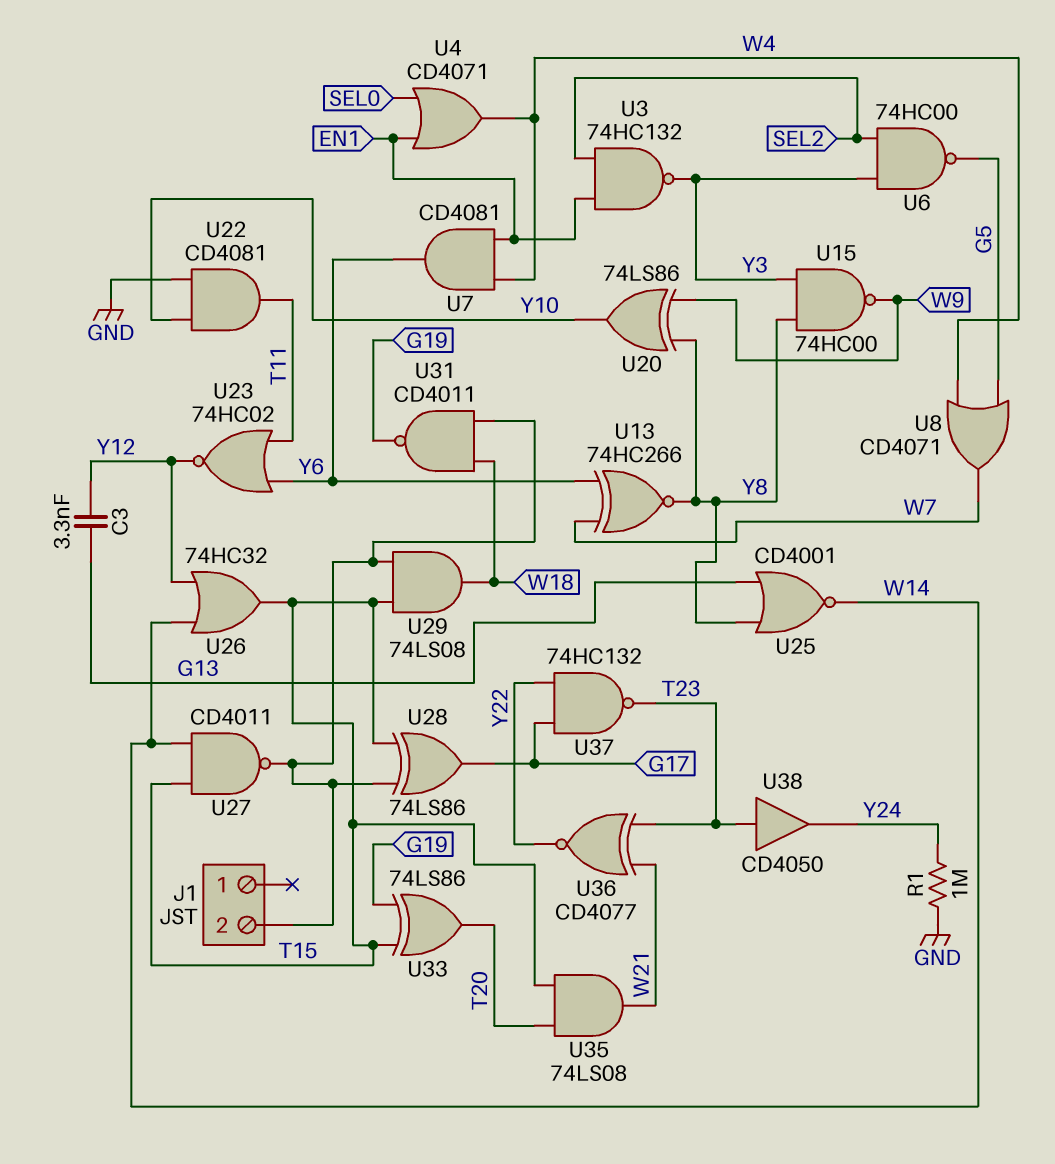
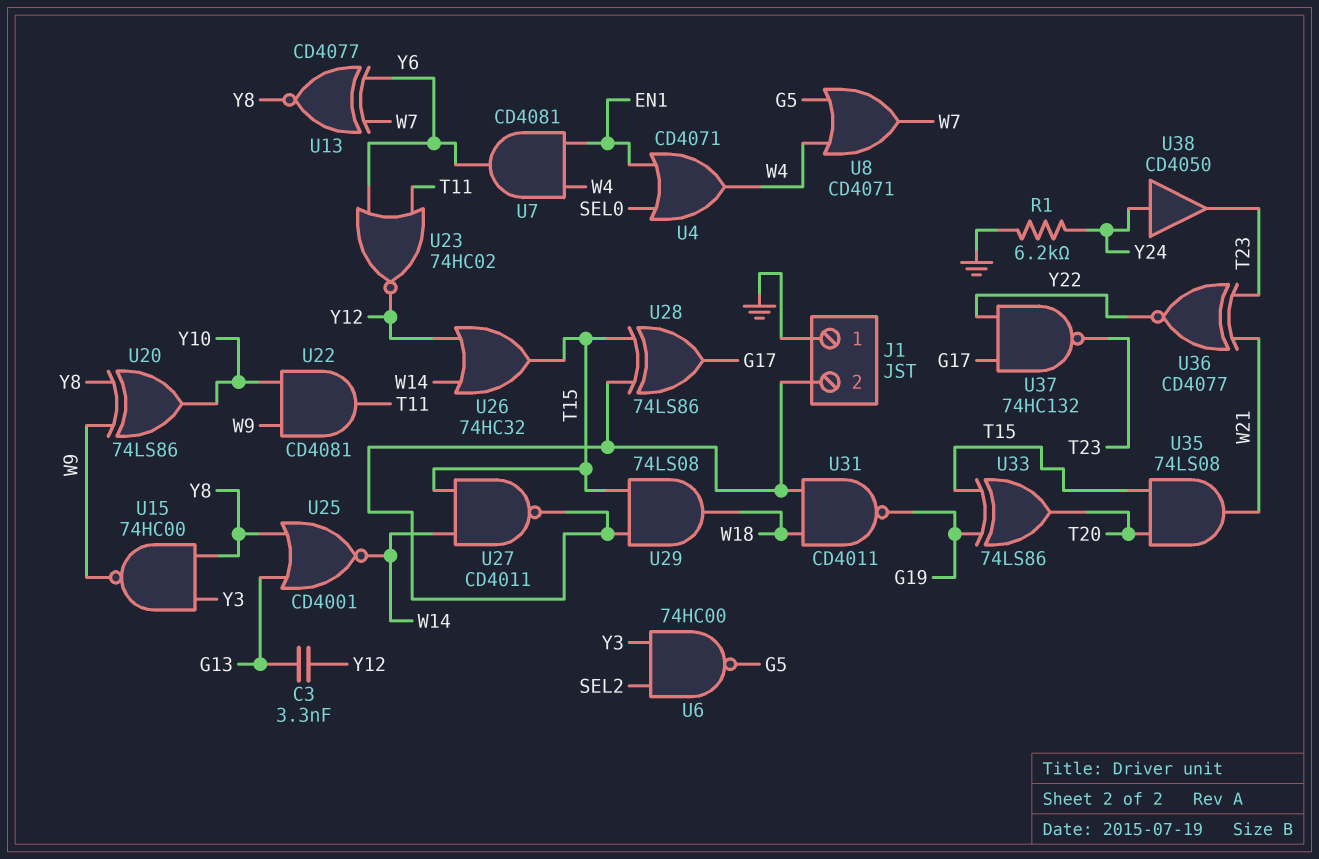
J1 pin 1: none -> GND
R1: 1M (GND, Y24) -> 6.2k (GND, Y24)
U3: NAND 74HC132 (in EN1, in SEL2, out Y3) -> none
U13: XNOR 74HC266 (in W7, in Y6, out Y8) -> XNOR CD4077 (in W7, in Y6, out Y8)
U22: AND CD4081 (in GND, in Y10, out T11) -> AND CD4081 (in W9, in Y10, out T11)
U38: buffer CD4050 (in T23, out Y24) -> buffer CD4050 (in Y24, out T23)

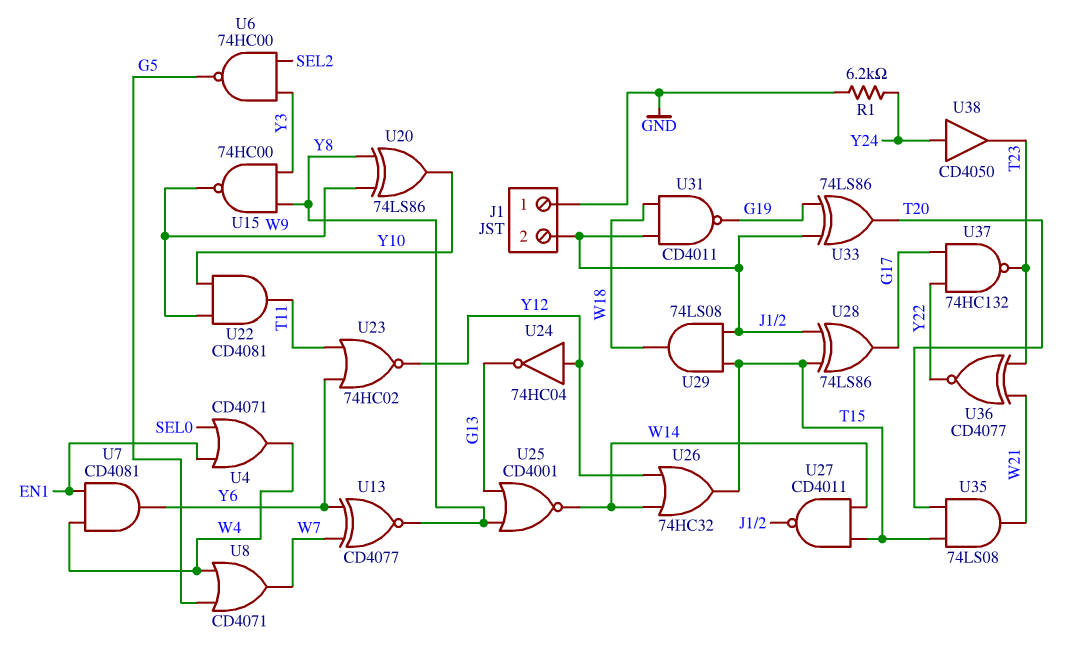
C3: 3.3nF (G13, Y12) -> none
U24: none -> NOT 74HC04 (in Y12, out G13)
U33: XOR 74LS86 (in G19, in T15, out T20) -> XOR 74LS86 (in G19, in J1/2, out T20)

